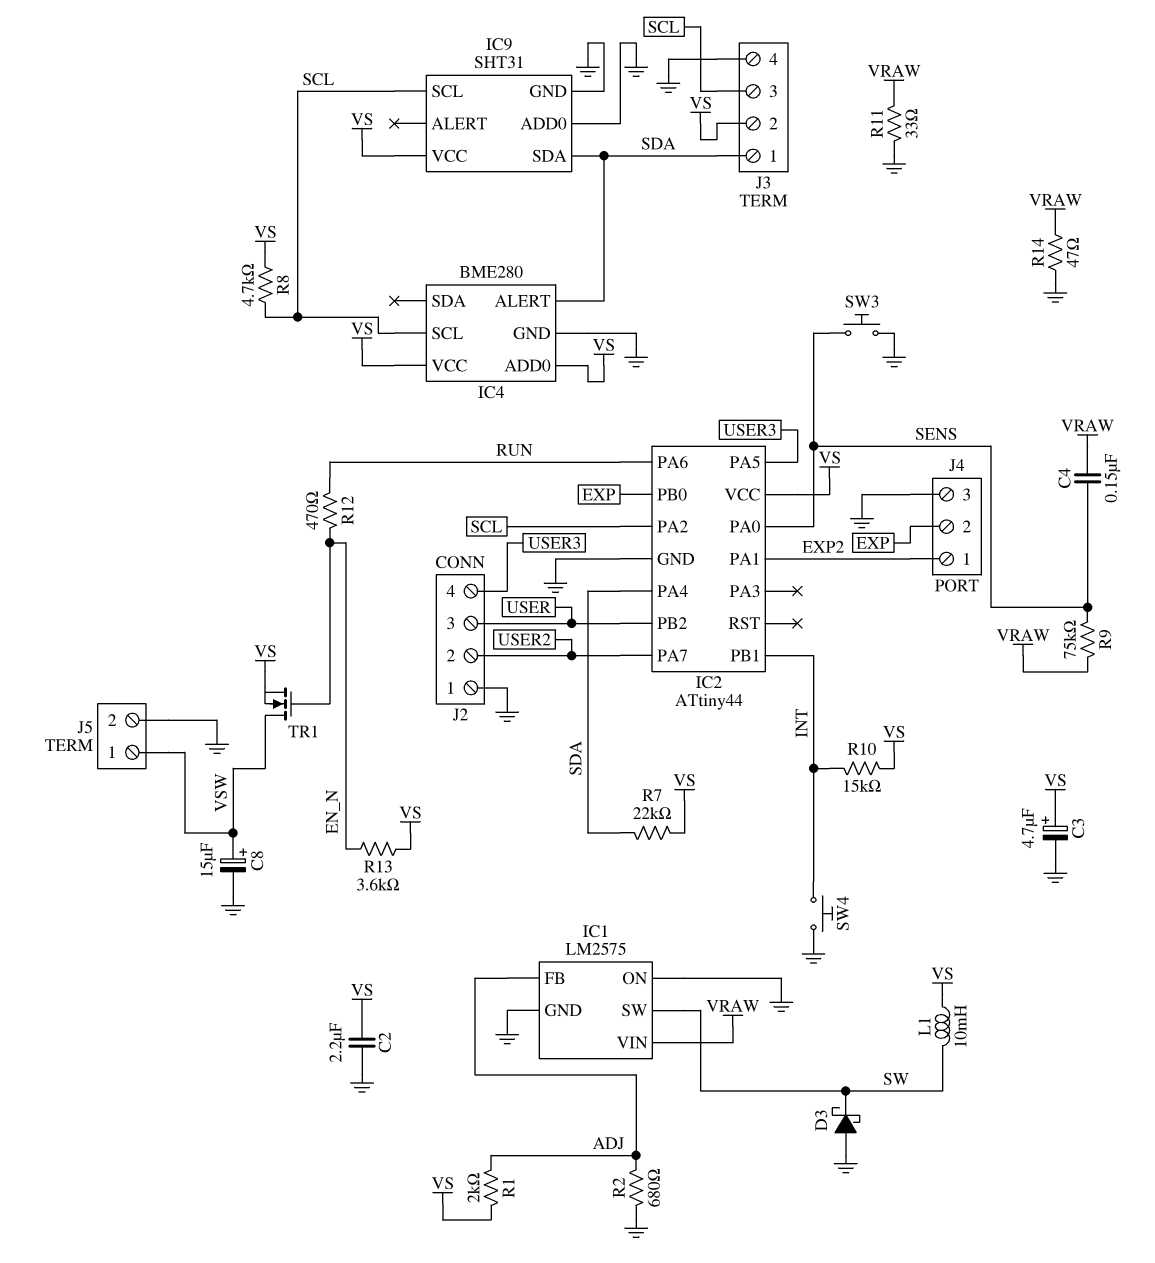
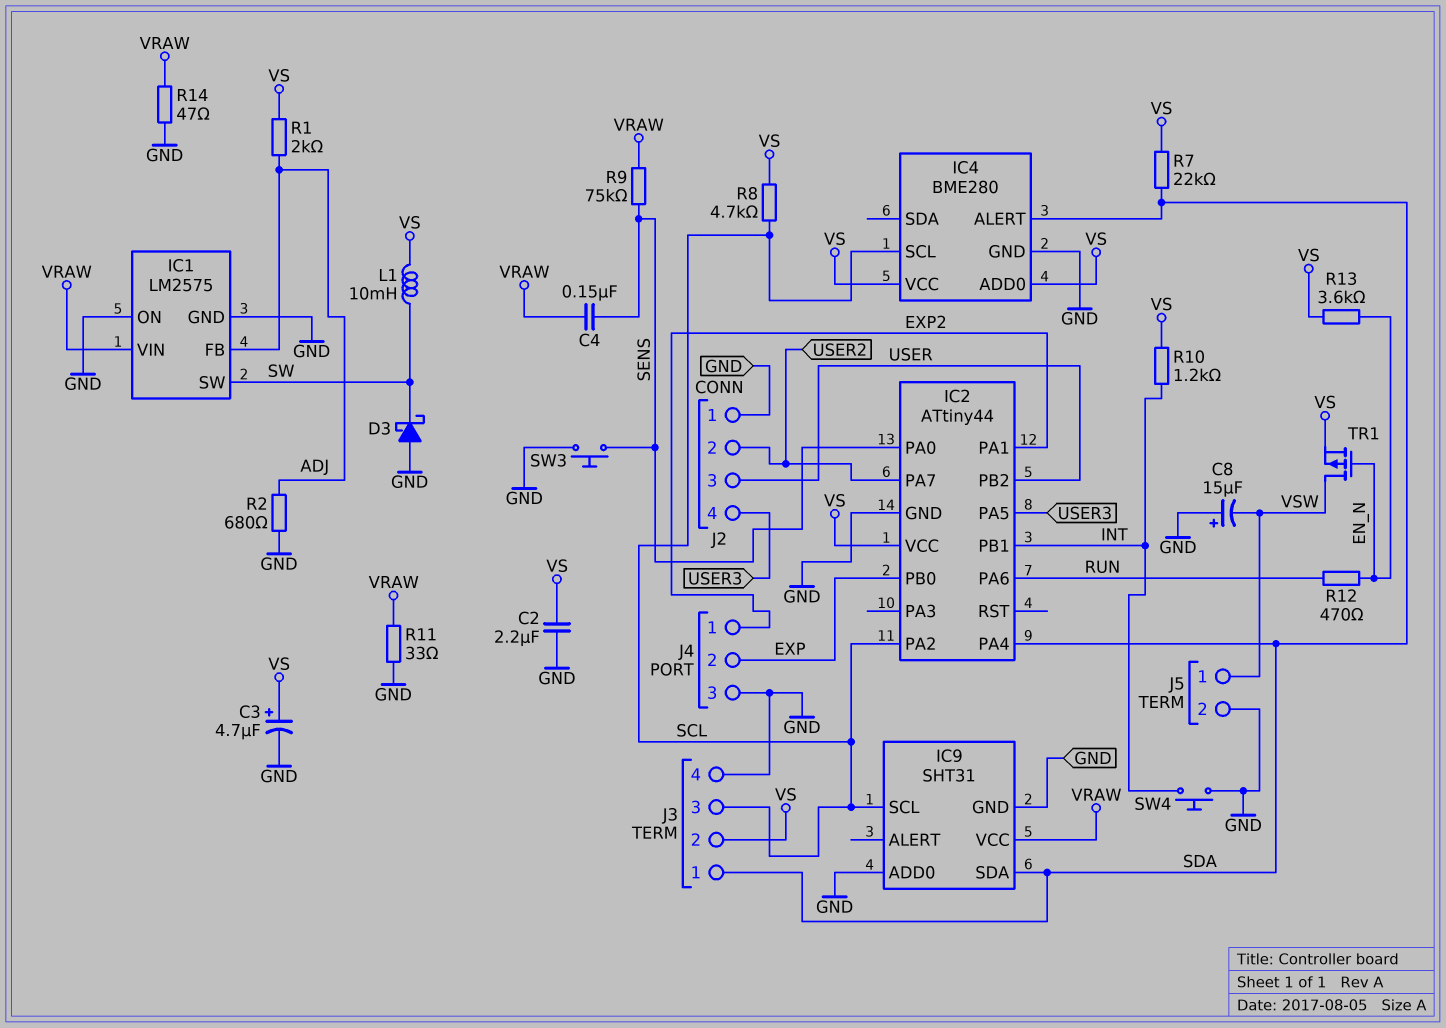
C8: 15uF (plus VSW, minus GND) -> 15uF (plus GND, minus VSW)
IC9 pin VCC: VS -> VRAW
R10: 15k (INT, VS) -> 1.2k (INT, VS)
TR1: NMOS (G EN_N, D VSW, S VS) -> PMOS (G EN_N, D VSW, S VS)

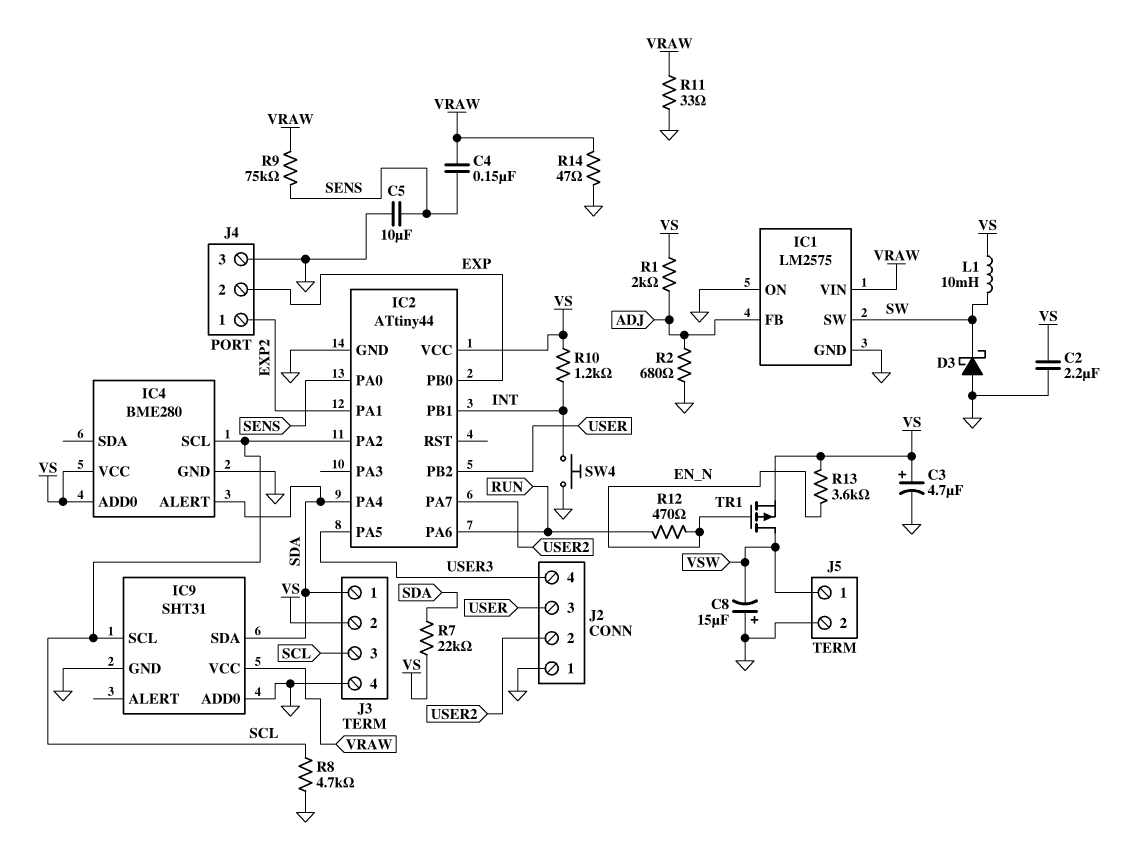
C5: none -> 10uF (GND, SENS)
R8: 4.7k (SCL, VS) -> 4.7k (GND, SCL)
SW3: button (GND, SENS) -> none

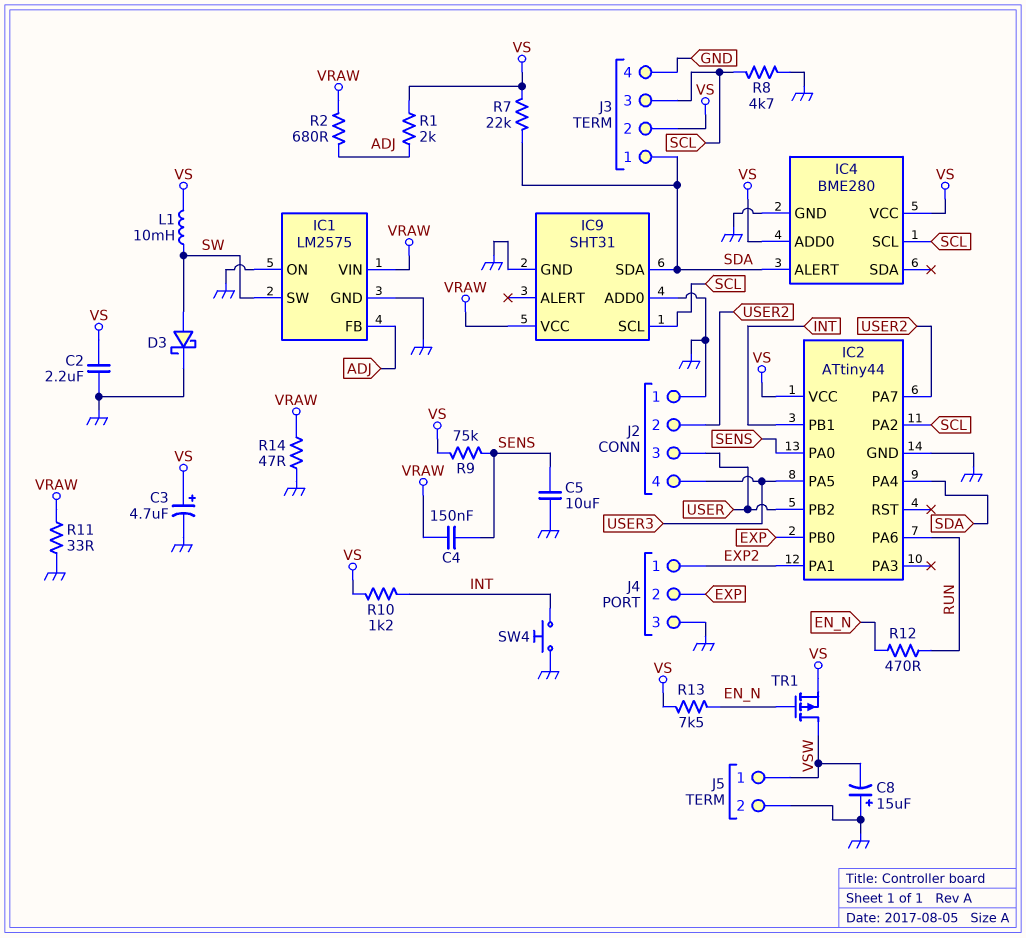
D3: schottky (A GND, K SW) -> schottky (A SW, K GND)
R2: 680 (ADJ, GND) -> 680 (ADJ, VRAW)
R9: 75k (SENS, VRAW) -> 75k (SENS, VS)
R13: 3.6k (EN_N, VS) -> 7.5k (EN_N, VS)

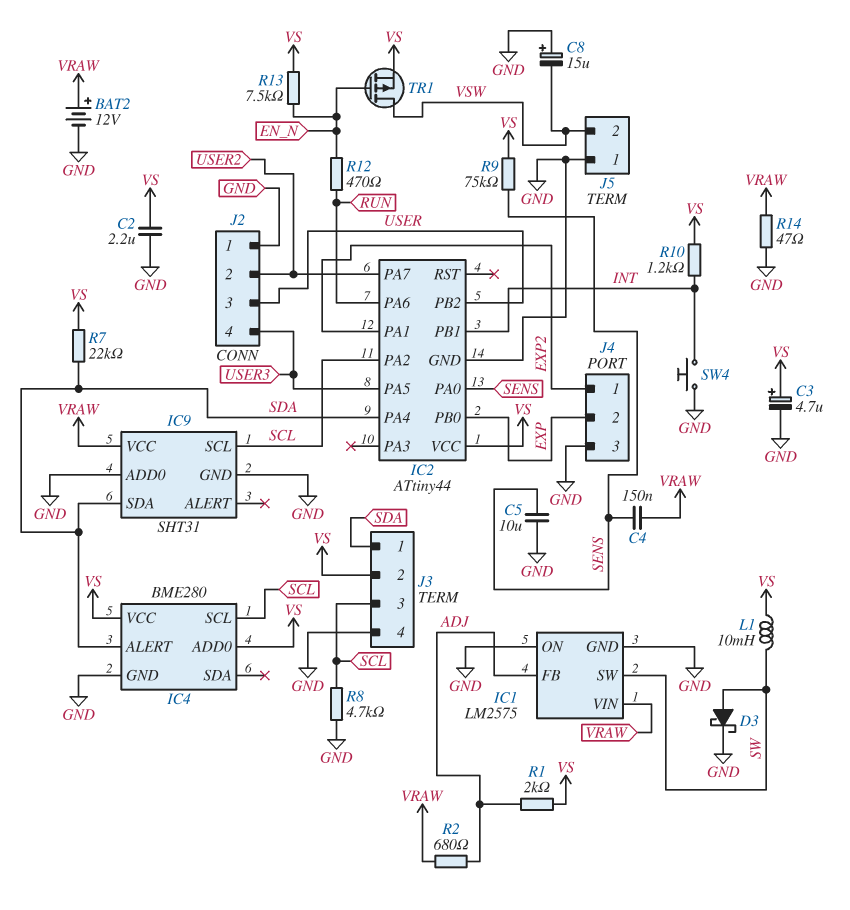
BAT2: none -> 12V (plus VRAW, minus GND)
J5 pin 1: VSW -> GND
J5 pin 2: GND -> VSW
R11: 33 (GND, VRAW) -> none

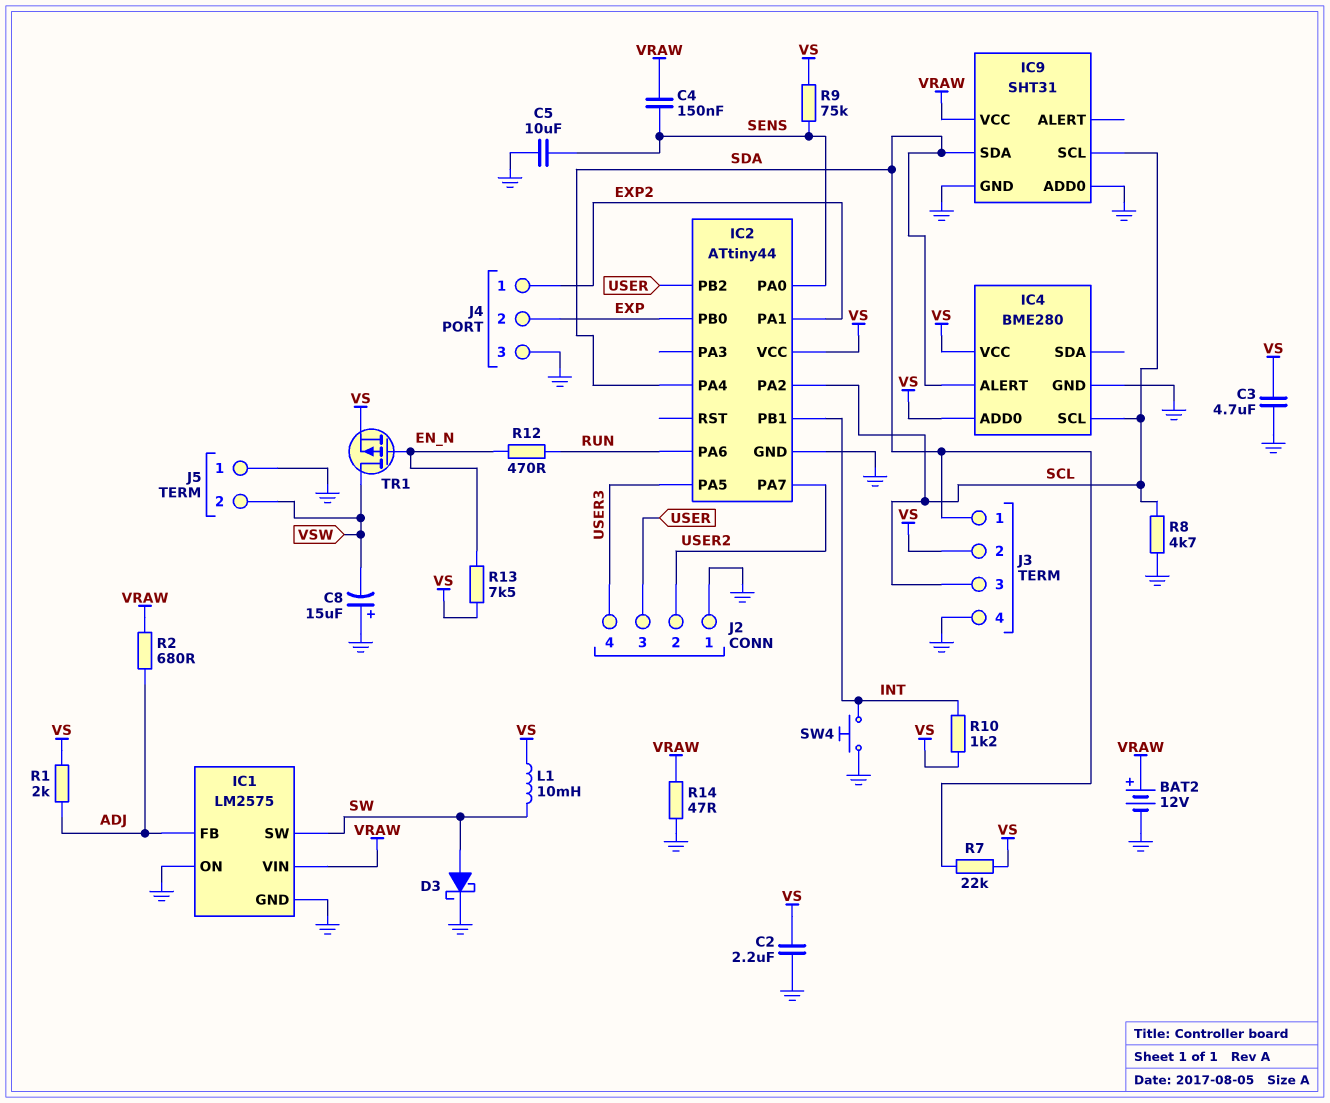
C3: 4.7uF (plus VS, minus GND) -> 4.7uF (GND, VS)

